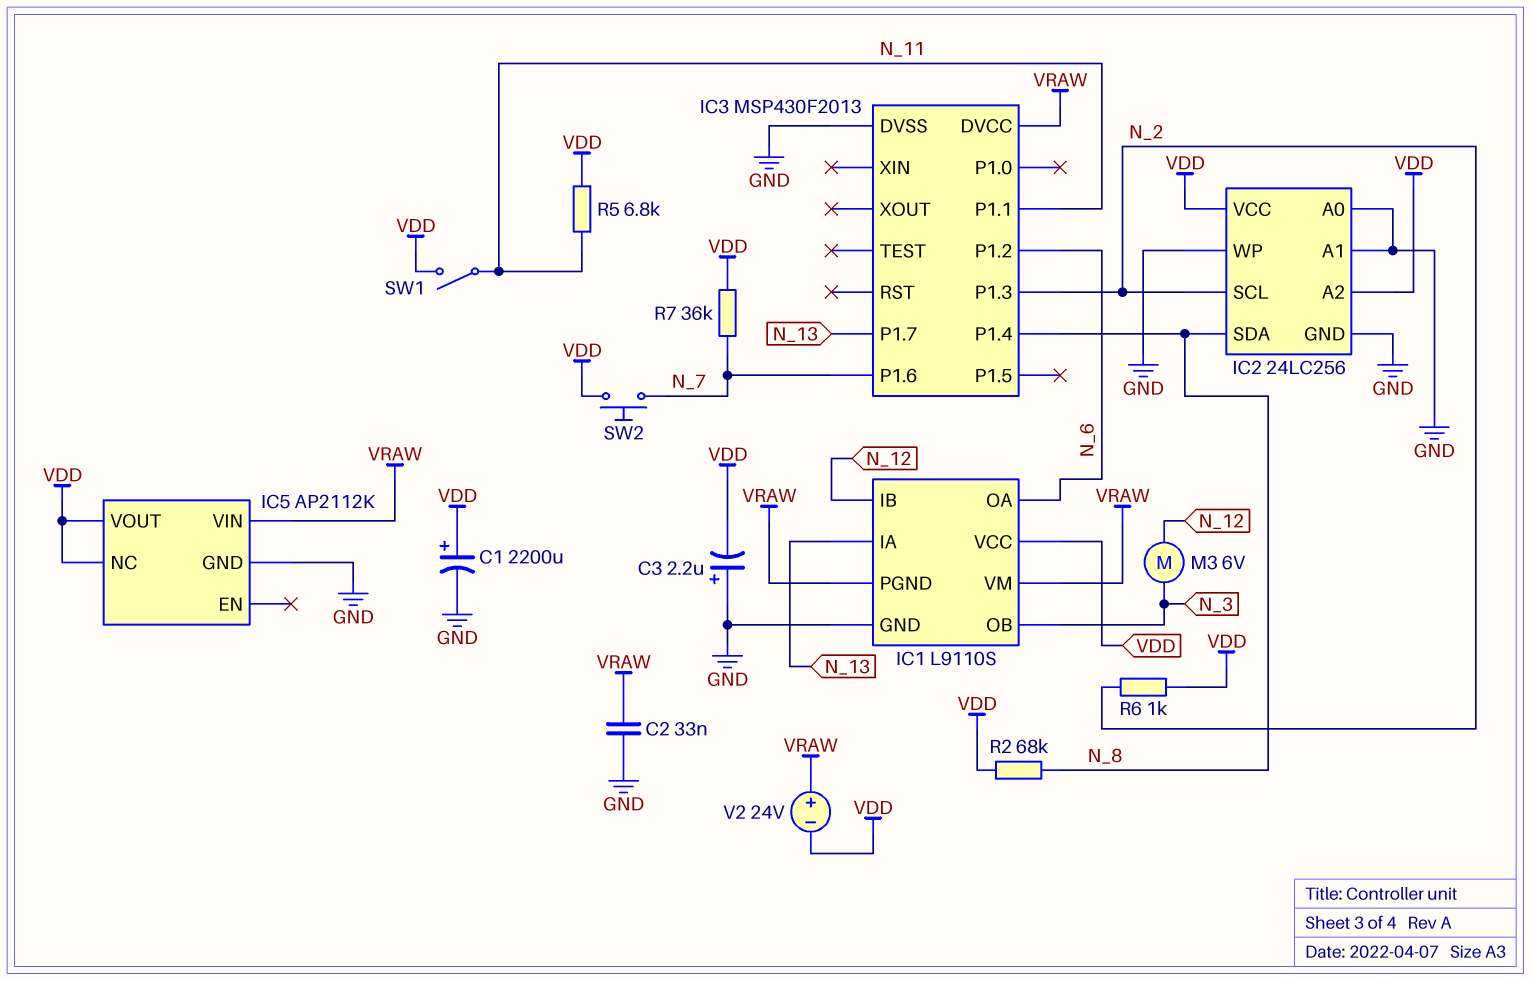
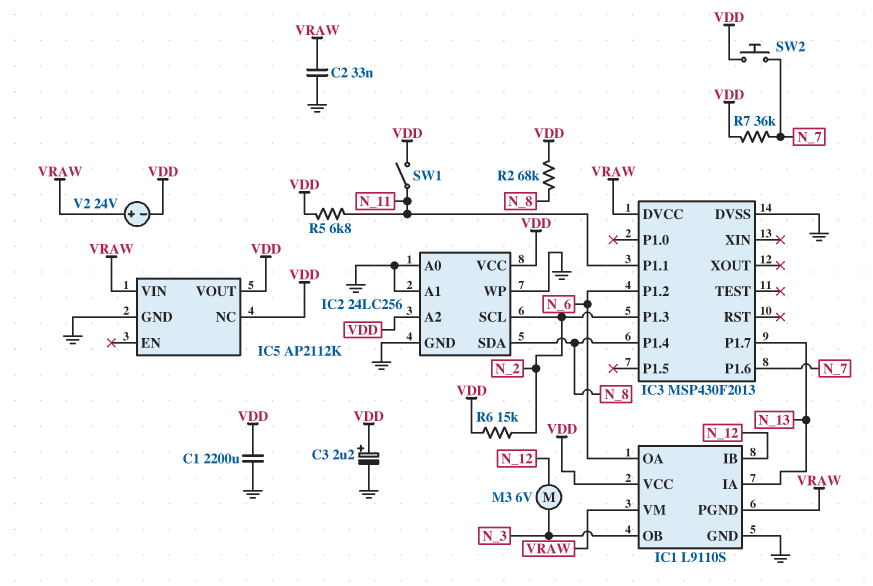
C1: 2200uF (plus VDD, minus GND) -> 2200uF (GND, VDD)
C3: 2.2uF (plus GND, minus VDD) -> 2.2uF (plus VDD, minus GND)
R6: 1k (N_2, VDD) -> 15k (N_2, VDD)

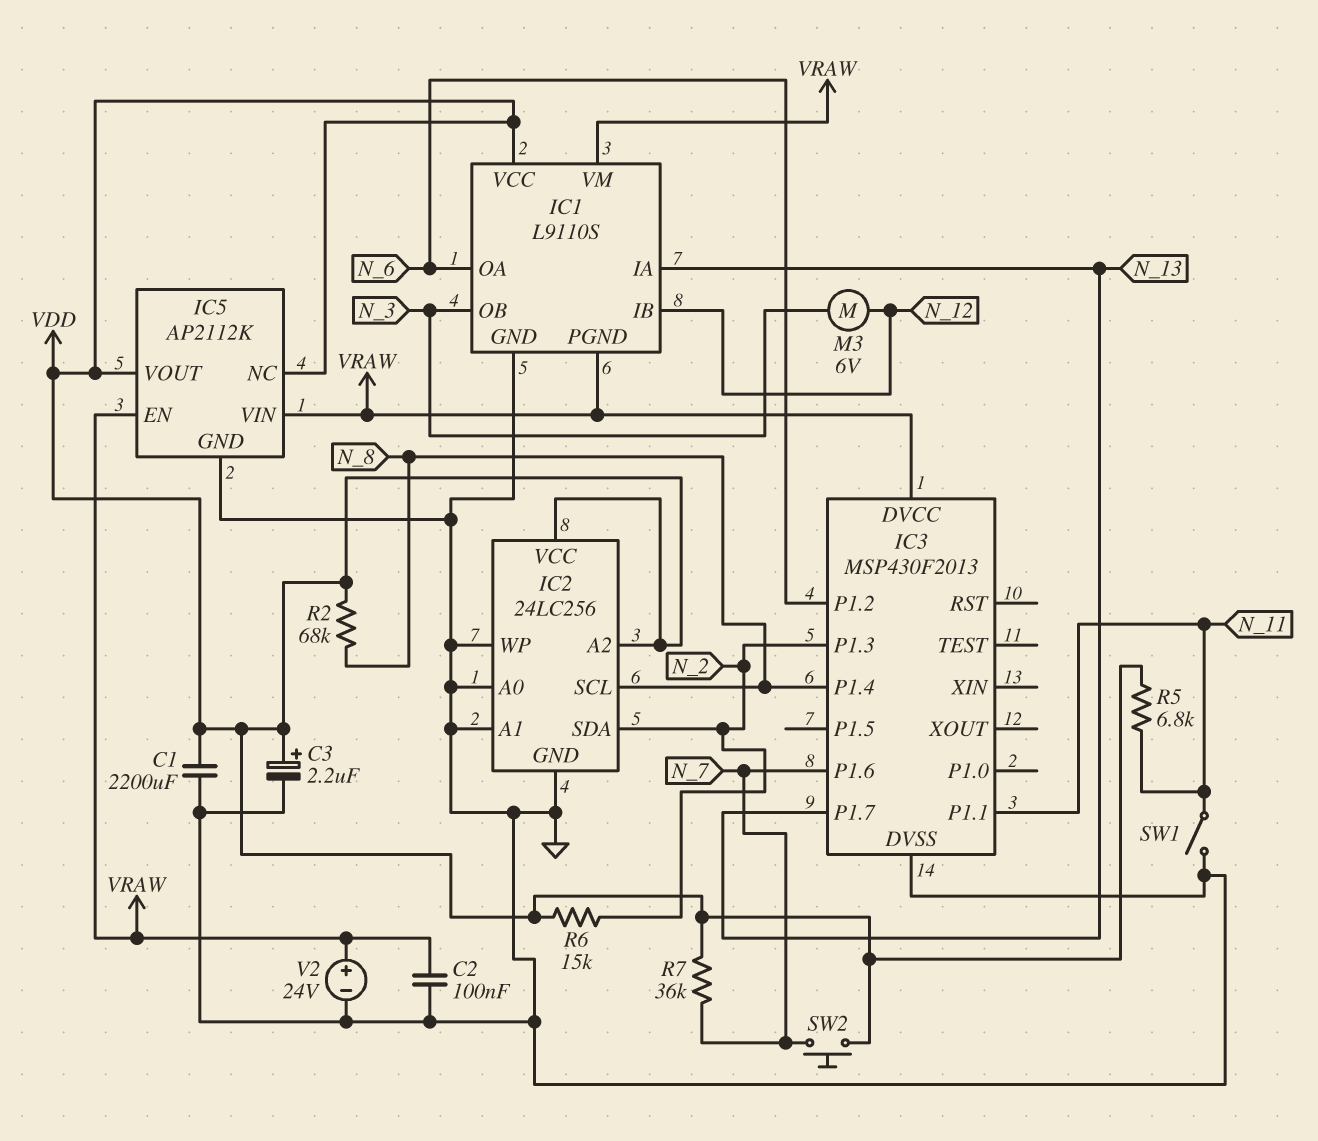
C2: 33nF (GND, VRAW) -> 100nF (GND, VRAW)
IC2 pin SCL: N_2 -> N_8
IC2 pin SDA: N_8 -> N_2
IC5 pin EN: none -> VRAW
SW1: switch (N_11, VDD) -> switch (GND, N_11)
V2: 24V (plus VRAW, minus VDD) -> 24V (plus VRAW, minus GND)

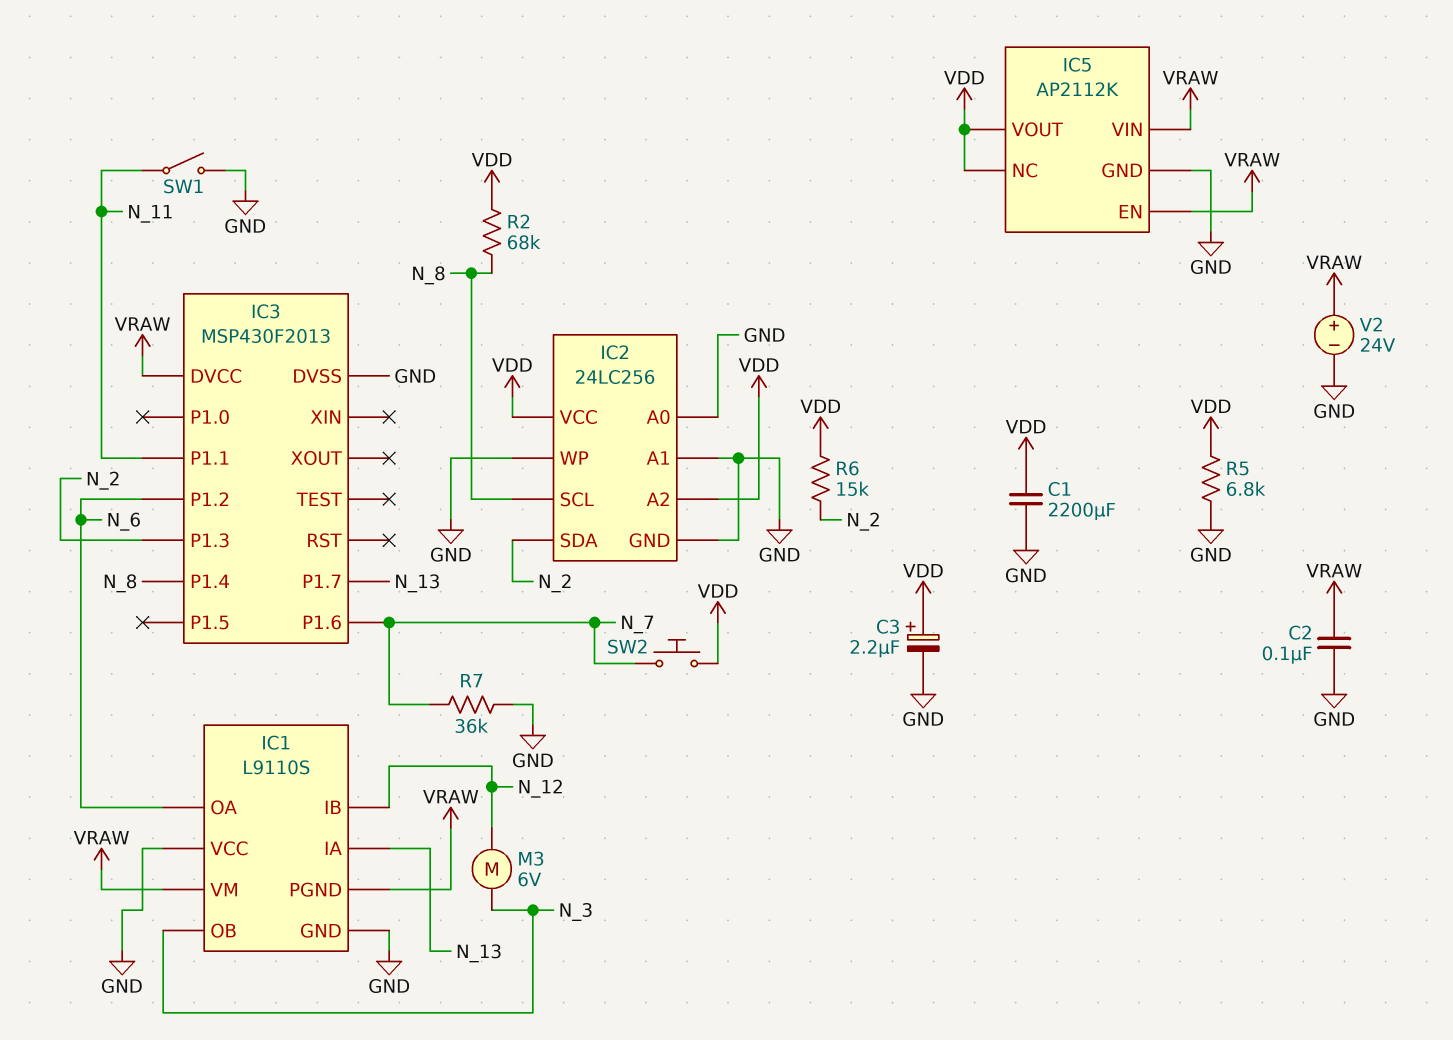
IC1 pin VCC: VDD -> GND
R5: 6.8k (N_11, VDD) -> 6.8k (GND, VDD)
R7: 36k (N_7, VDD) -> 36k (GND, N_7)

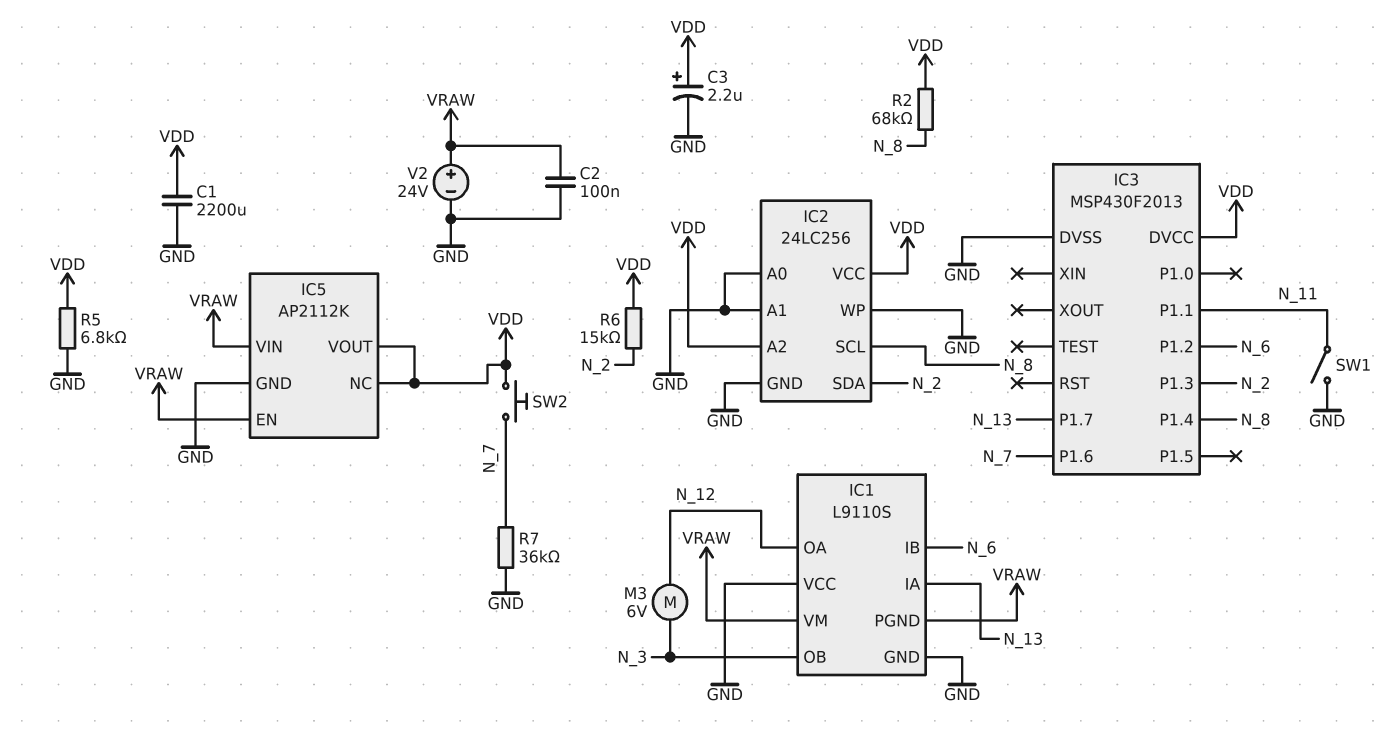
IC1 pin IB: N_12 -> N_6
IC1 pin OA: N_6 -> N_12
IC3 pin DVCC: VRAW -> VDD

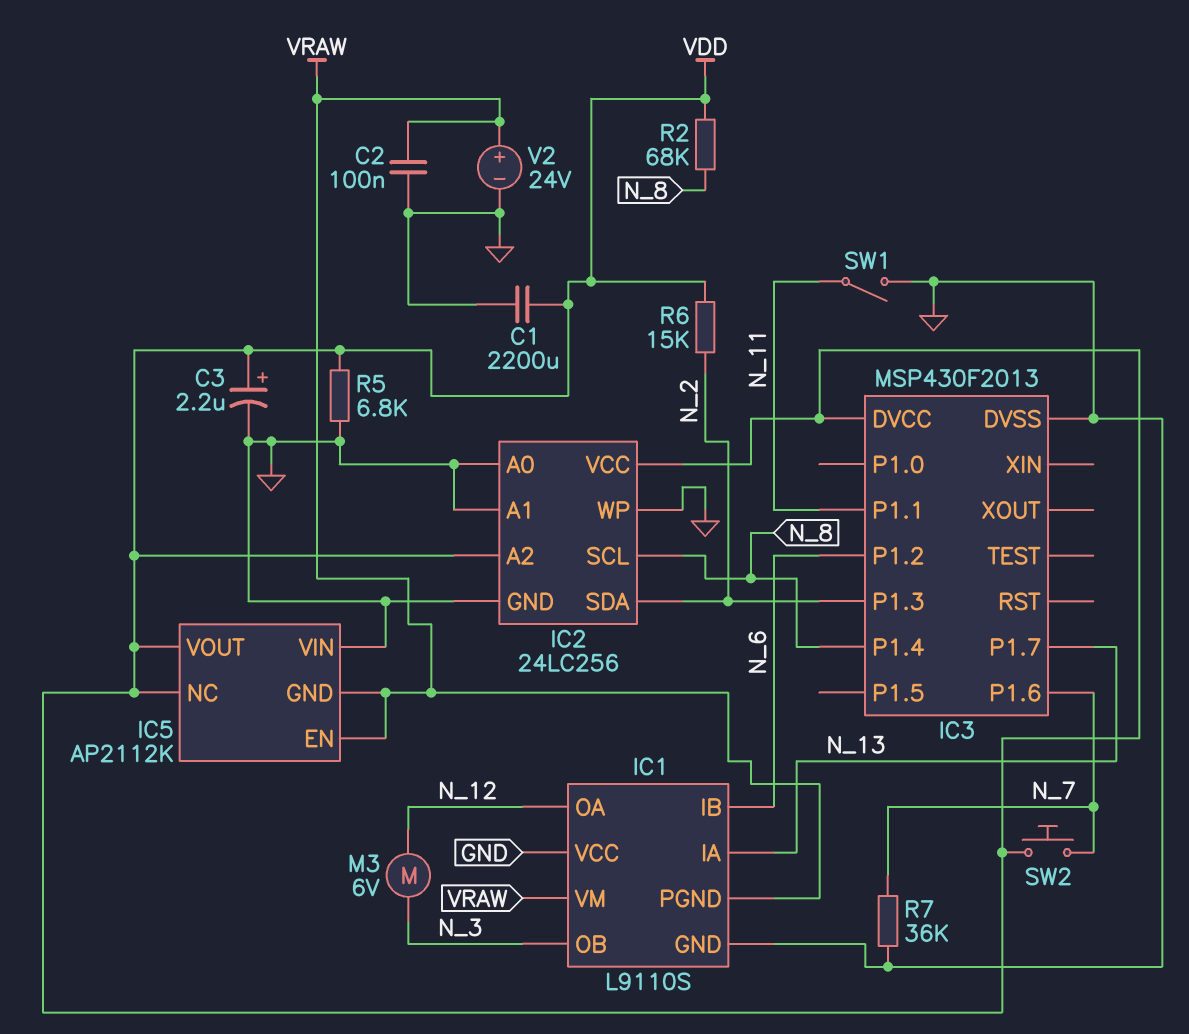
IC5 pin GND: GND -> VRAW
IC5 pin VIN: VRAW -> GND

